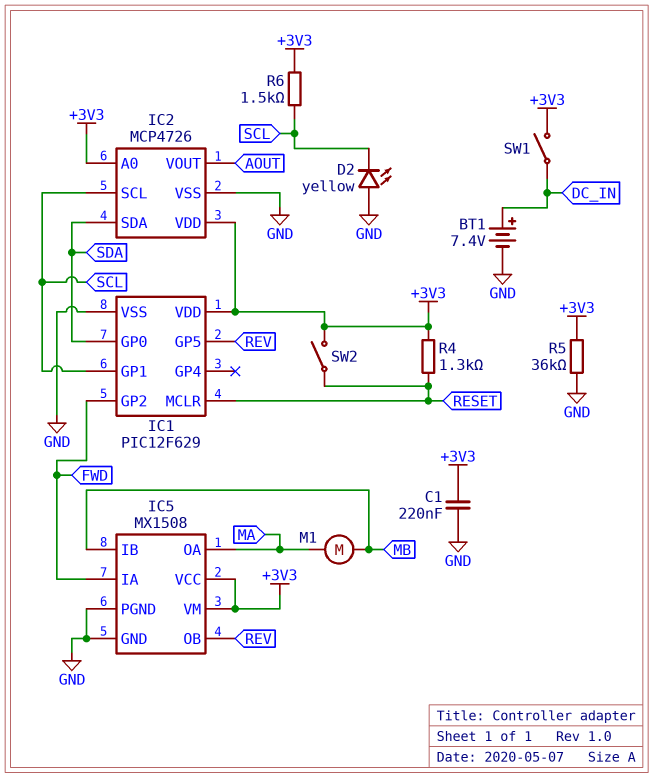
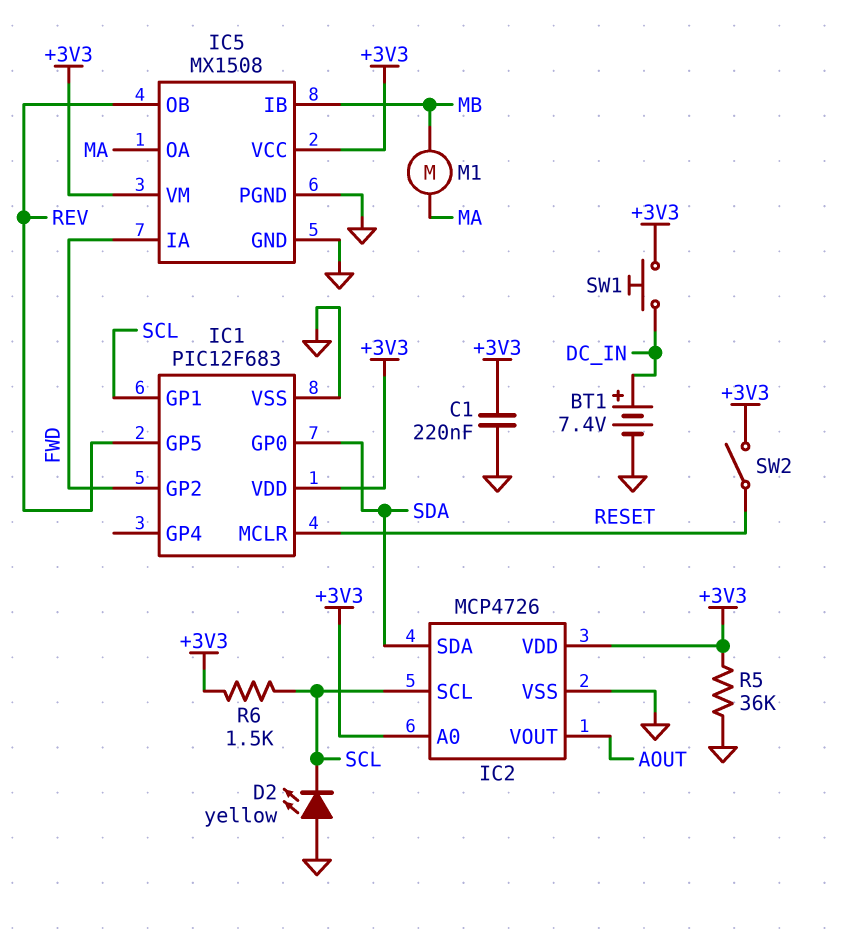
IC1: PIC12F629 -> PIC12F683
R4: 1.3k (+3V3, RESET) -> none
SW1: switch (+3V3, DC_IN) -> button (+3V3, DC_IN)

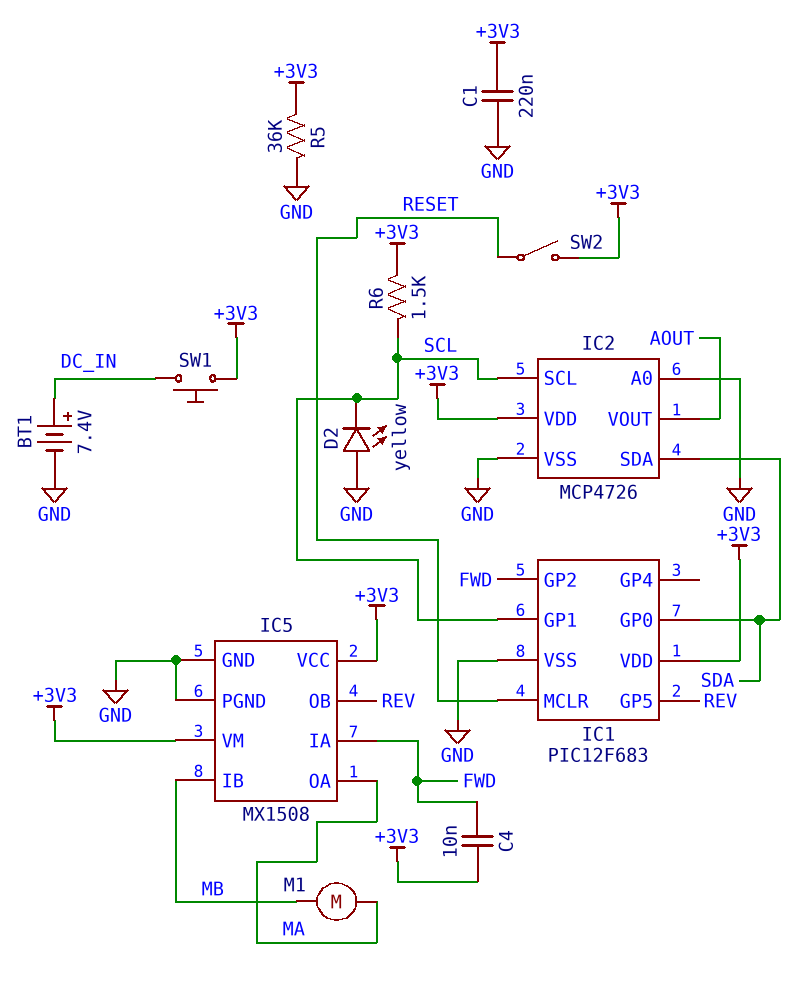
C4: none -> 10nF (+3V3, FWD)
IC2 pin A0: +3V3 -> GND

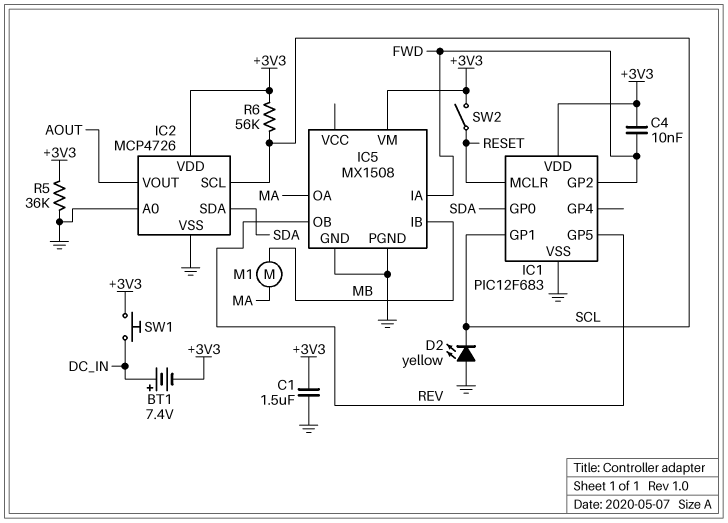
BT1: 7.4V (plus DC_IN, minus GND) -> 7.4V (plus DC_IN, minus +3V3)
C1: 220nF (+3V3, GND) -> 1.5uF (+3V3, GND)
IC5 pin VCC: +3V3 -> none
R6: 1.5k (+3V3, SCL) -> 56k (+3V3, SCL)

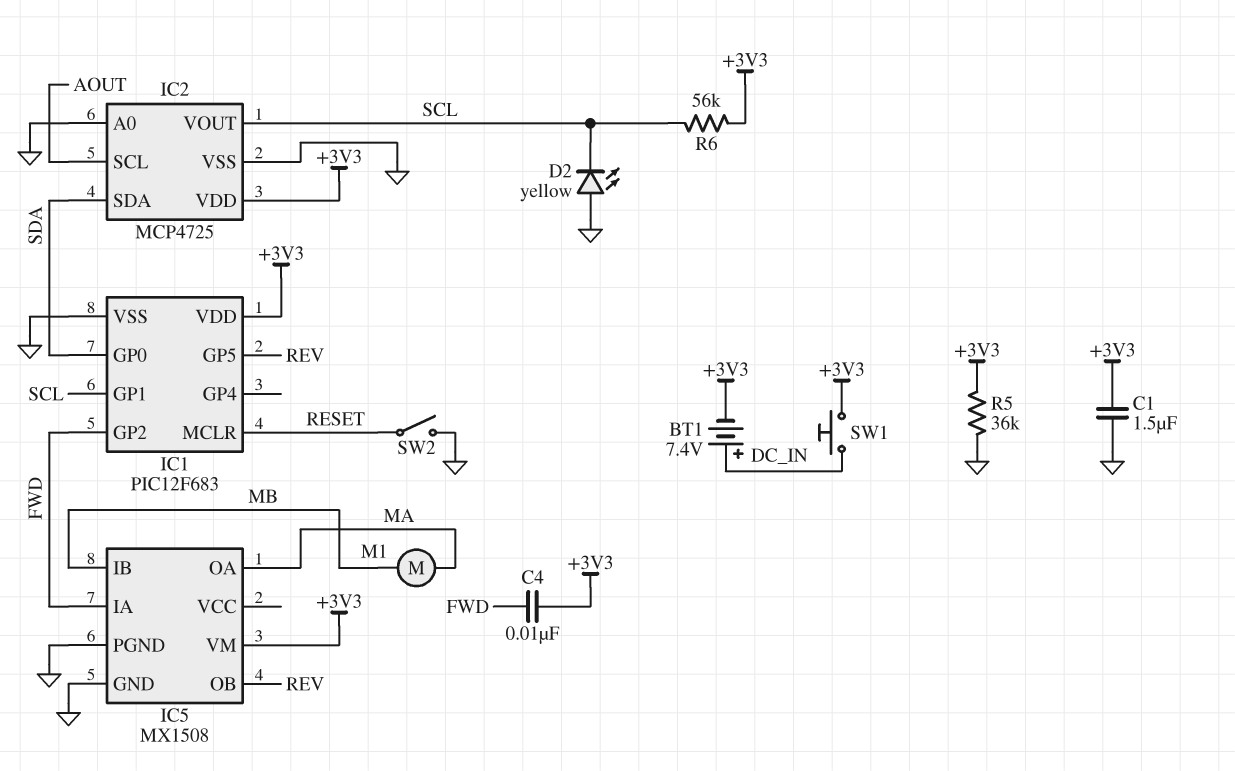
IC2: MCP4726 -> MCP4725
IC2 pin SCL: SCL -> AOUT
IC2 pin VOUT: AOUT -> SCL
SW2: switch (+3V3, RESET) -> switch (GND, RESET)

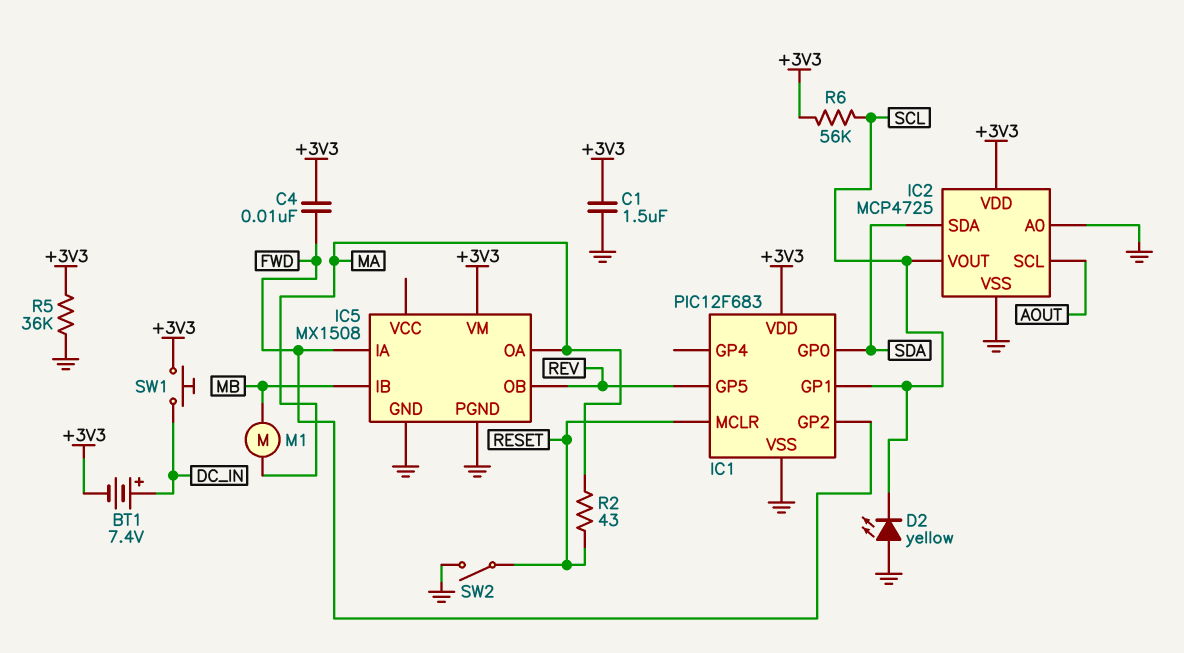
R2: none -> 43 (MA, RESET)

